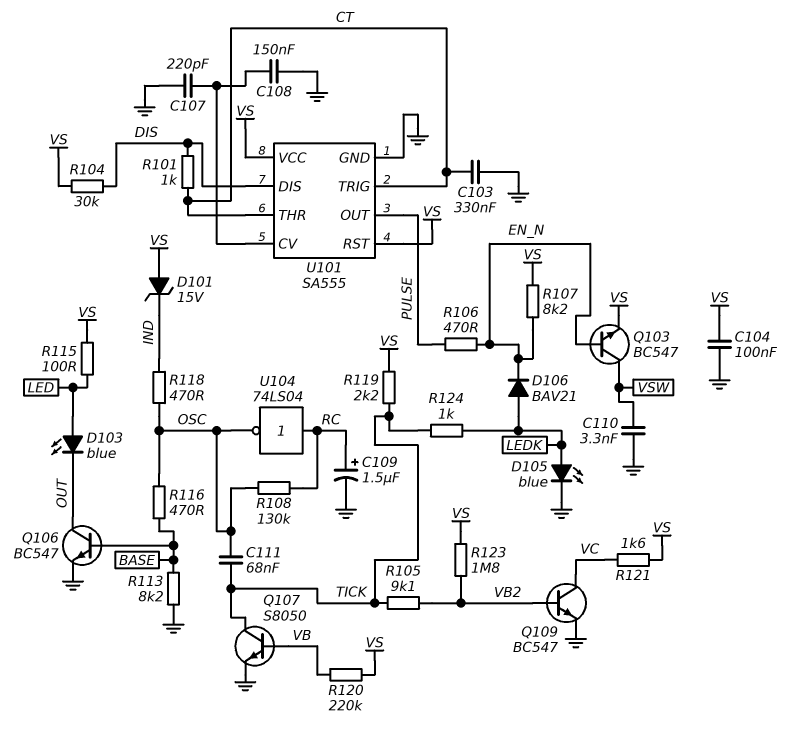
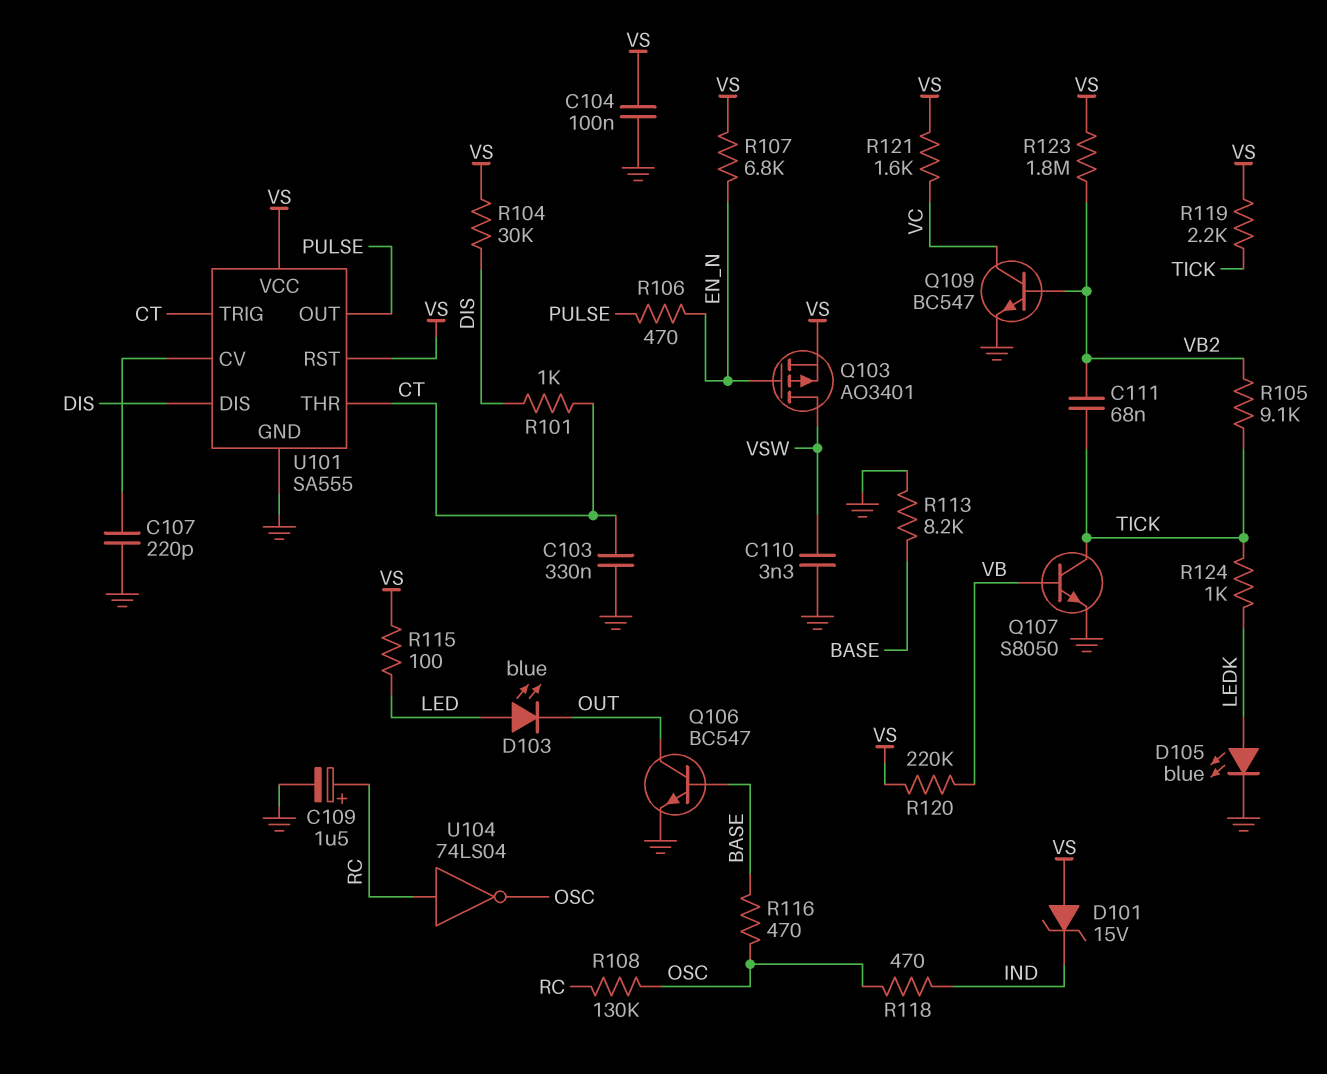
C108: 150nF (GND, U101/CV) -> none
C111: 68nF (OSC, TICK) -> 68nF (TICK, VB2)
D106: diode BAV21 (A LEDK, K EN_N) -> none
Q103: NPN BC547 (B EN_N, C VSW, E VS) -> PMOS AO3401 (G EN_N, D VSW, S VS)
R107: 8.2k (EN_N, VS) -> 6.8k (EN_N, VS)

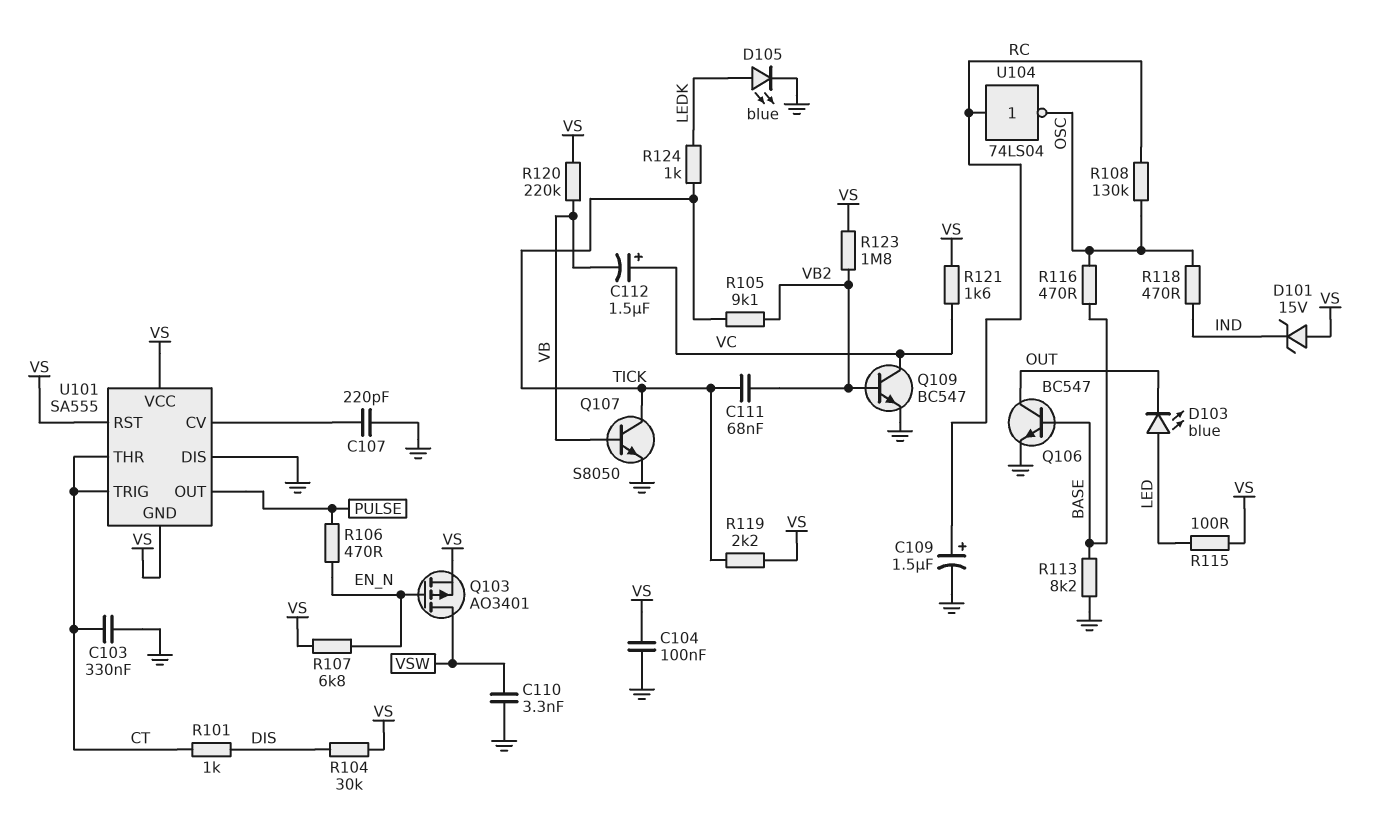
C112: none -> 1.5uF (plus VC, minus VB)
U101 pin DIS: DIS -> GND
U101 pin GND: GND -> VS

